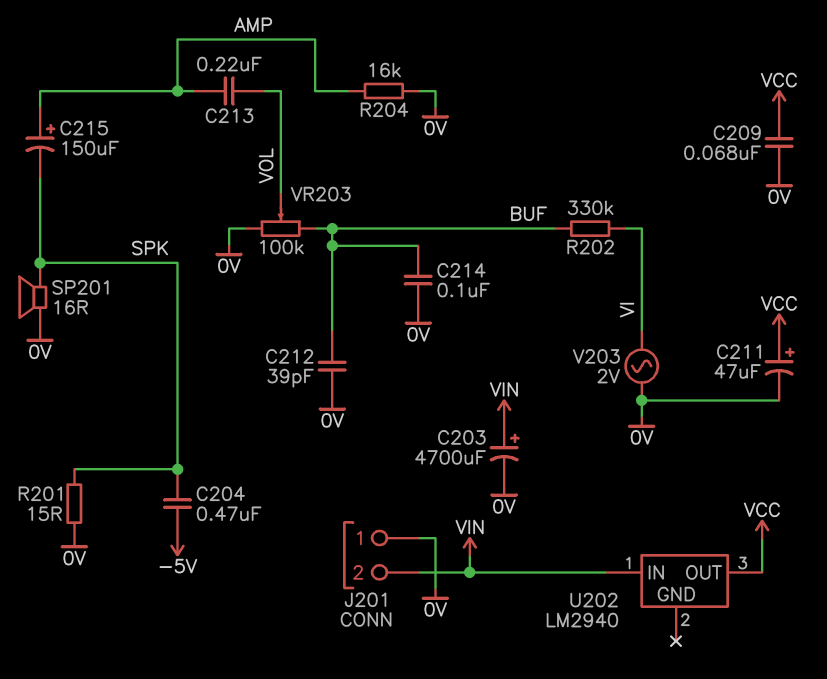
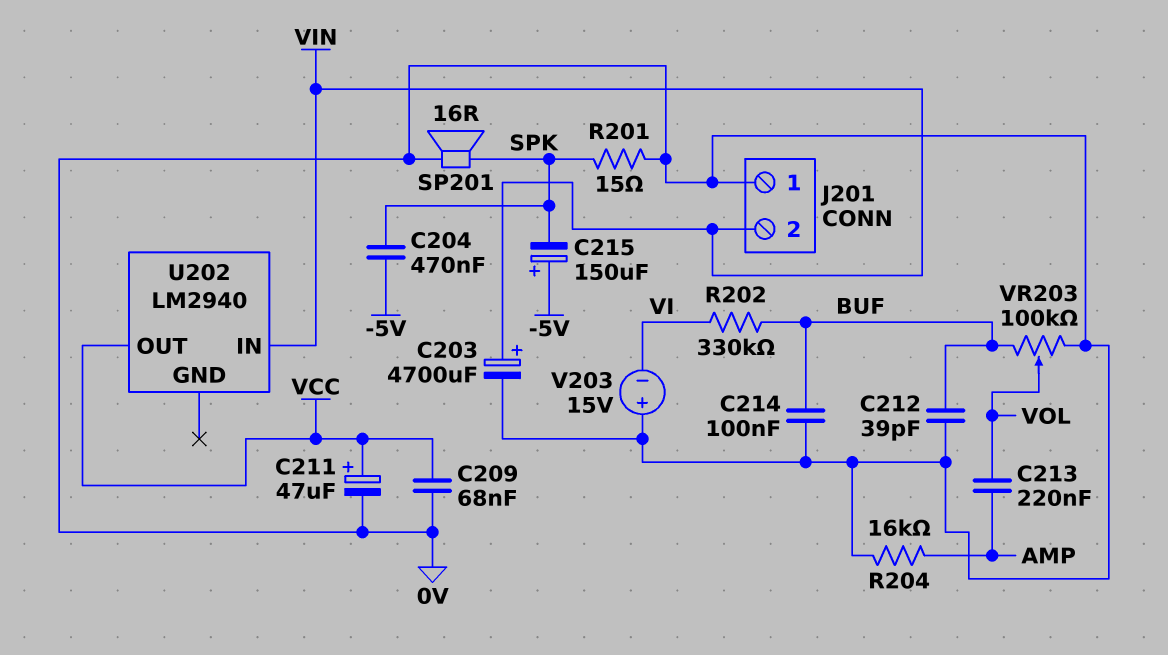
C215: 150uF (plus AMP, minus SPK) -> 150uF (plus -5V, minus SPK)
V203: AC 2V (0V, VI) -> 15V (plus 0V, minus VI)

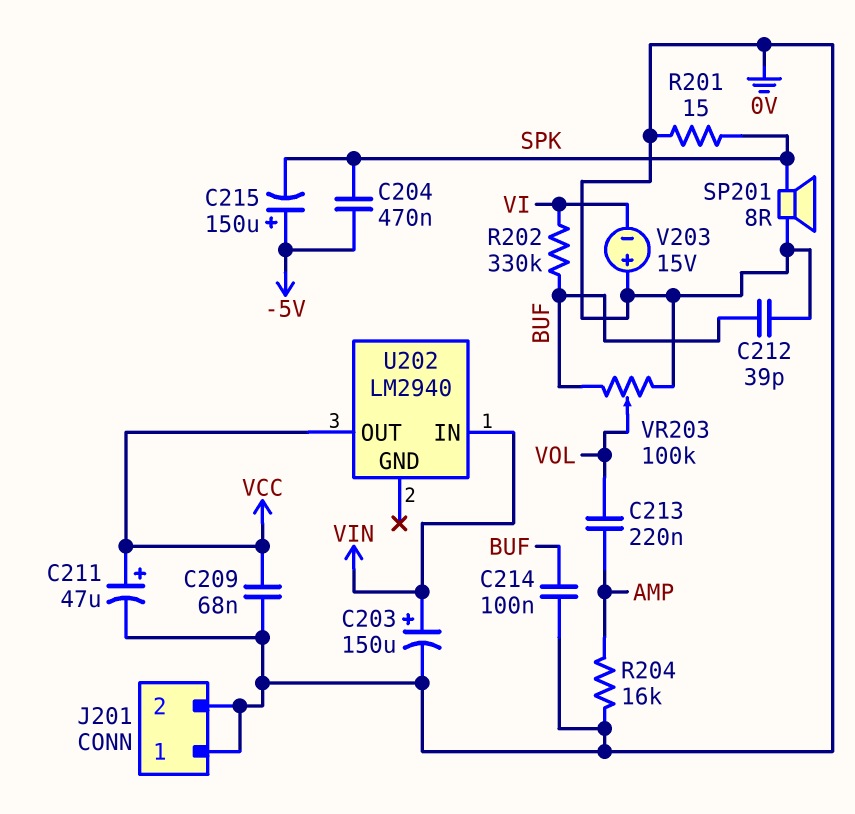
C203: 4700uF (plus VIN, minus 0V) -> 150uF (plus VIN, minus 0V)
J201 pin 2: VIN -> 0V
SP201: speaker 16R (0V, SPK) -> speaker 8R (0V, SPK)

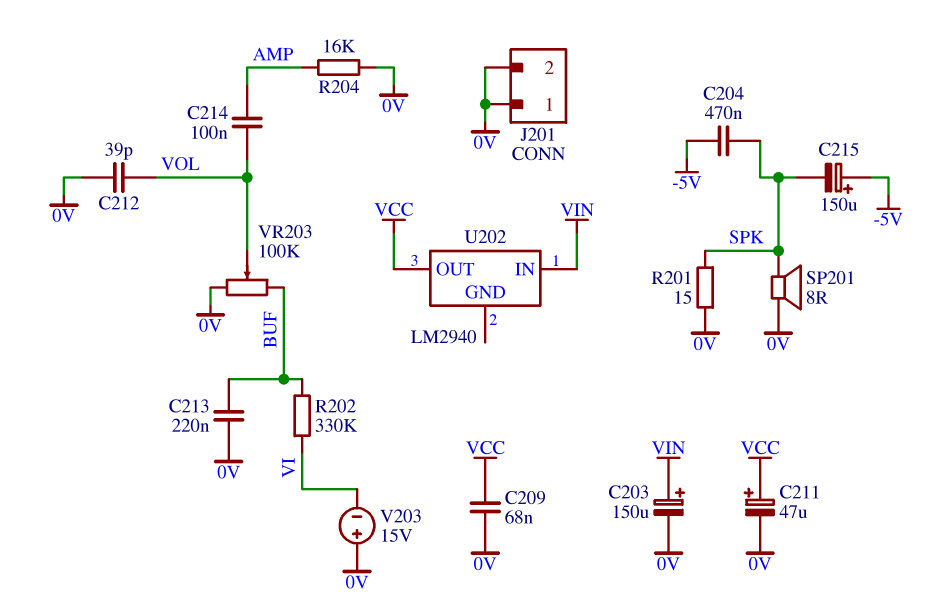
C212: 39pF (0V, BUF) -> 39pF (0V, VOL)
C213: 220nF (AMP, VOL) -> 220nF (0V, BUF)
C214: 100nF (0V, BUF) -> 100nF (AMP, VOL)

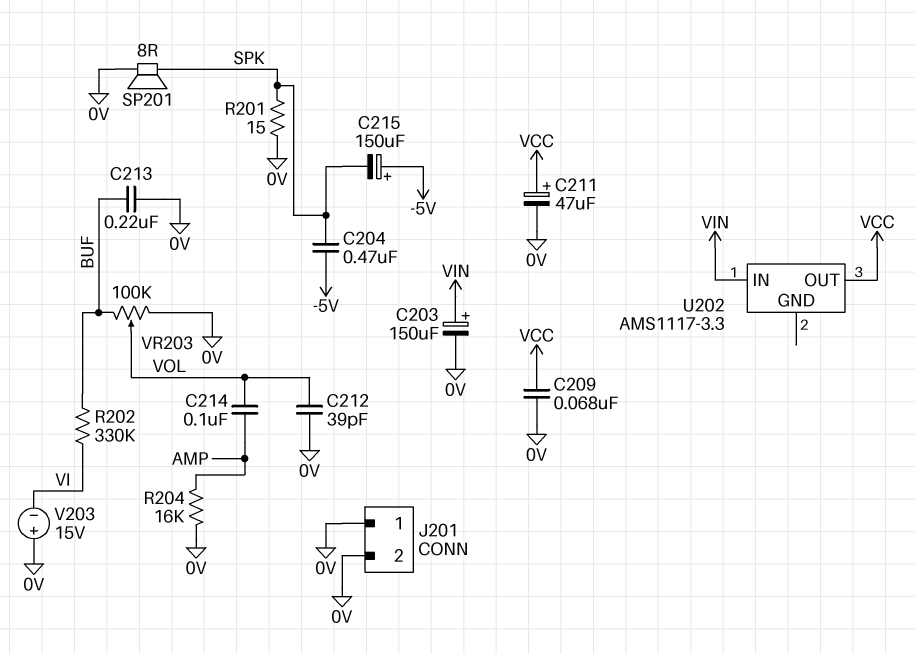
U202: LM2940 -> AMS1117-3.3

